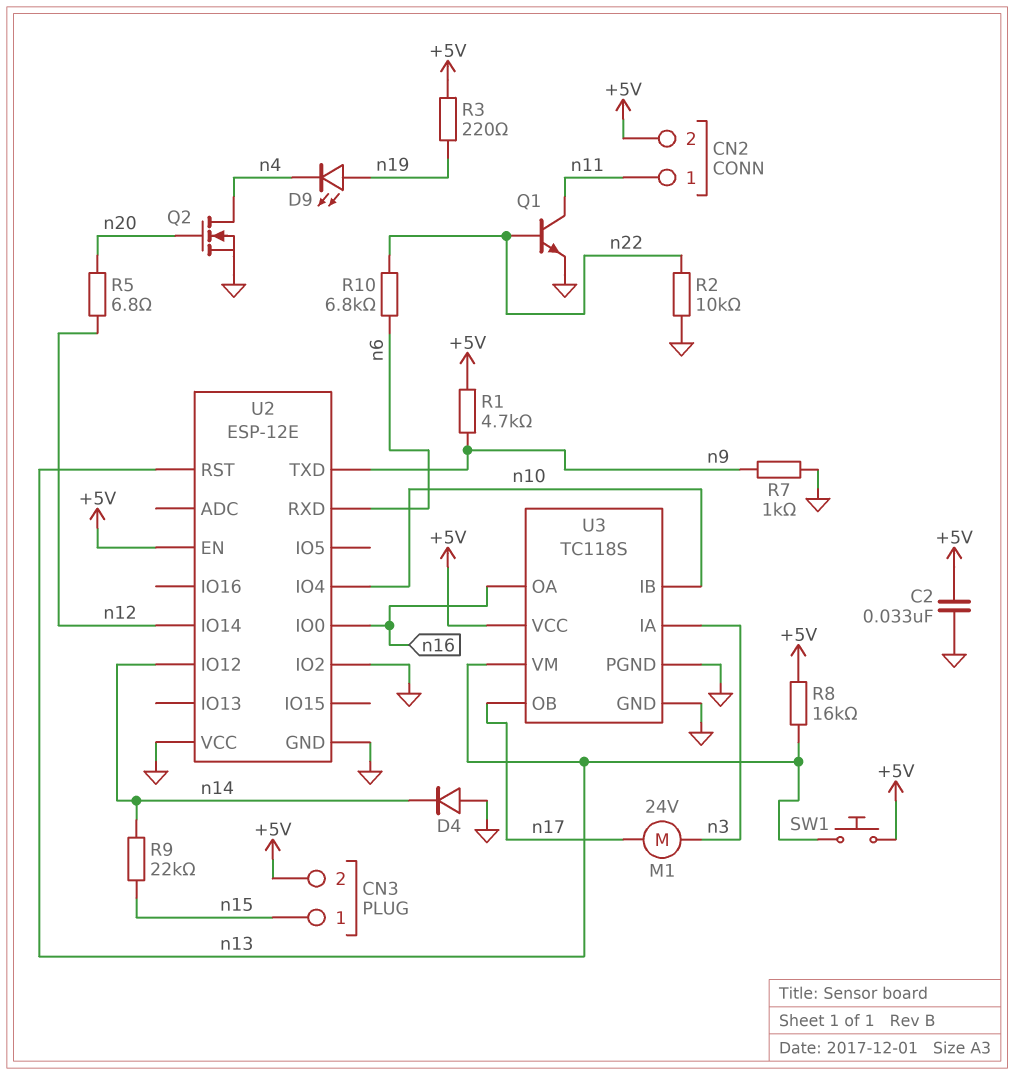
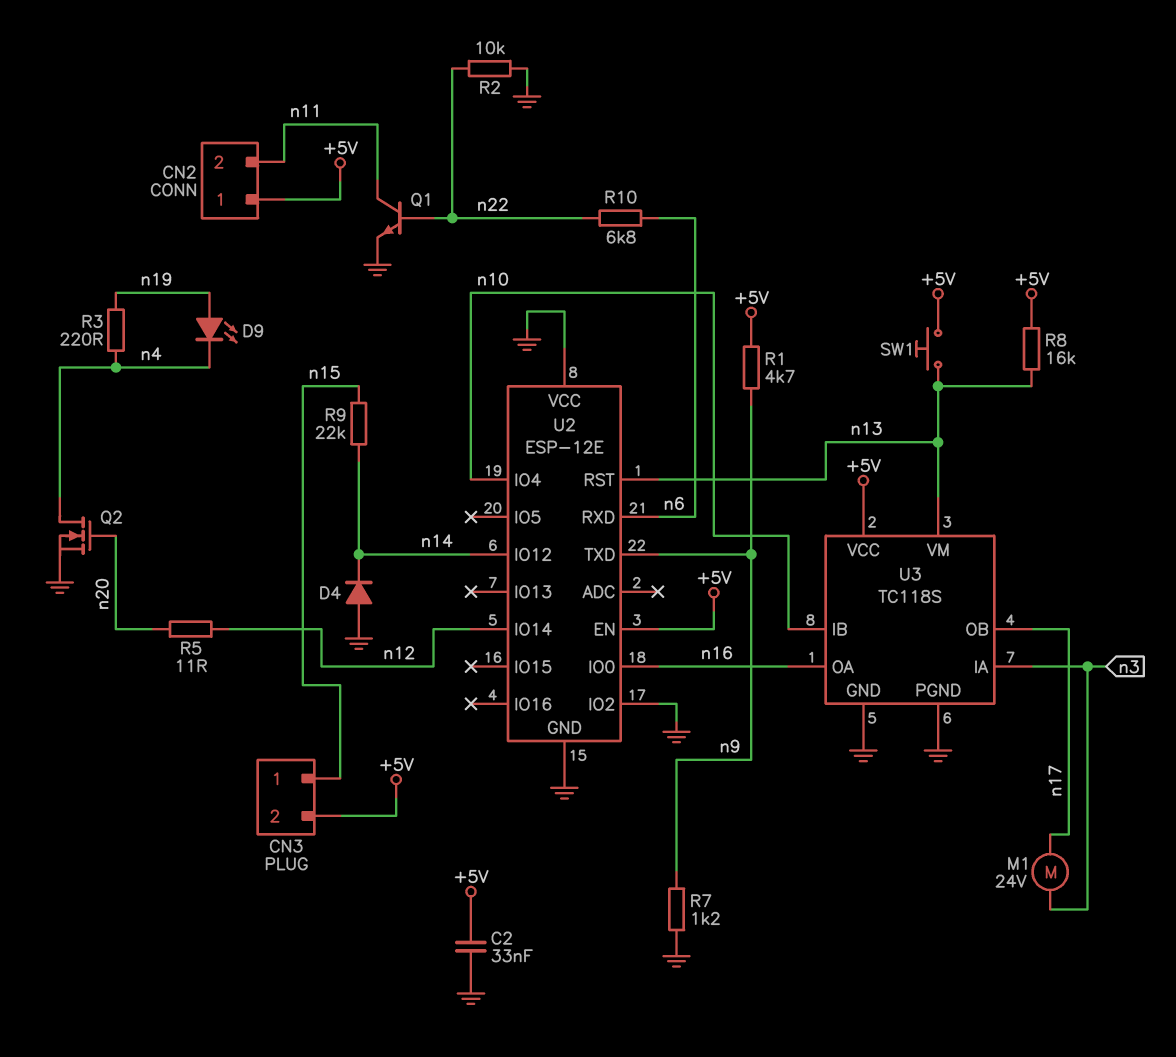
CN2 pin 1: n11 -> +5V
CN2 pin 2: +5V -> n11
R3: 220 (+5V, n19) -> 220 (n4, n19)
R5: 6.8 (n12, n20) -> 11 (n12, n20)
R7: 1k (GND, n9) -> 1.2k (GND, n9)

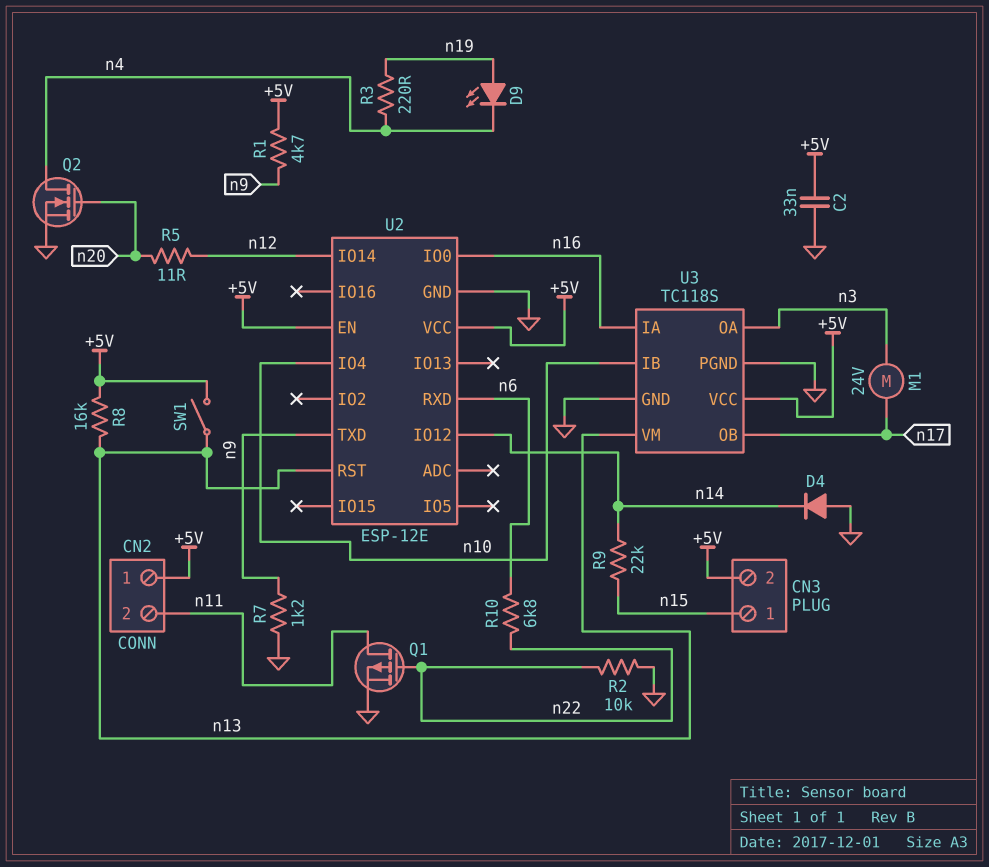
Q1: NPN (B n22, C n11, E GND) -> PMOS (G n22, D n11, S GND)
SW1: button (+5V, n13) -> switch (+5V, n13)
U2 pin IO2: GND -> none
U2 pin VCC: GND -> +5V
U3 pin IA: n3 -> n16
U3 pin OA: n16 -> n3

